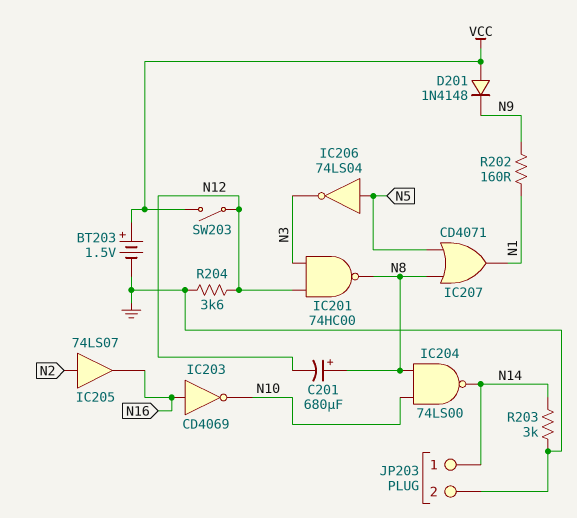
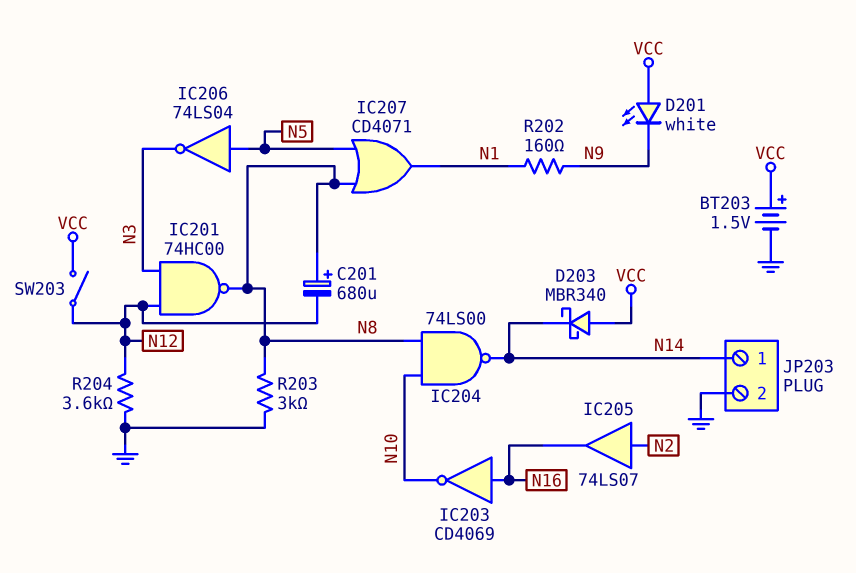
D201: diode 1N4148 (A VCC, K N9) -> LED white (A VCC, K N9)
D203: none -> schottky MBR340 (A VCC, K N14)
R203: 3k (GND, N14) -> 3k (GND, N8)

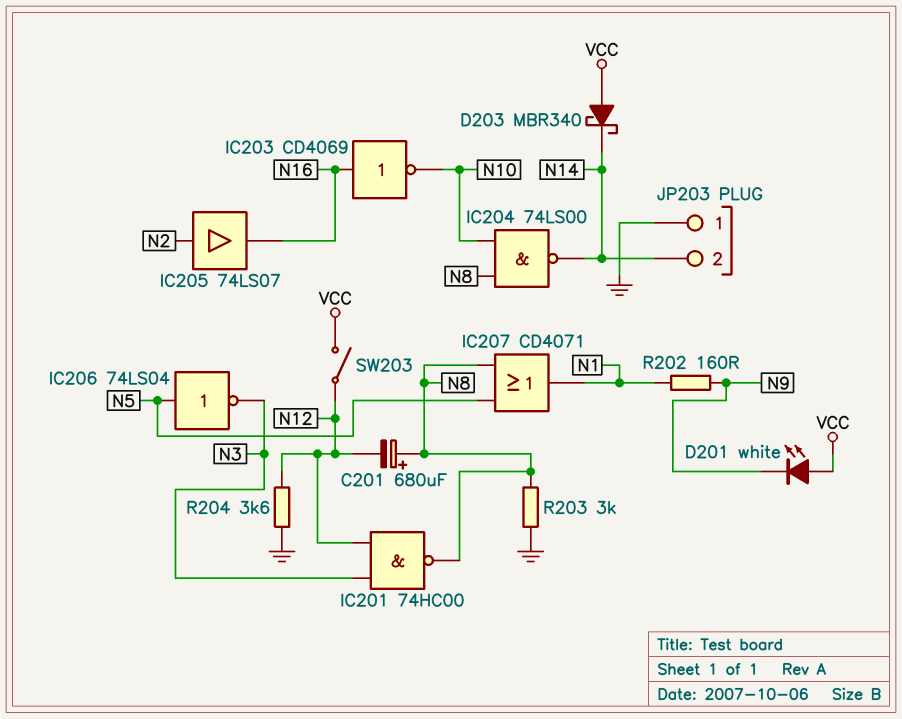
BT203: 1.5V (plus VCC, minus GND) -> none
JP203 pin 1: N14 -> GND
JP203 pin 2: GND -> N14

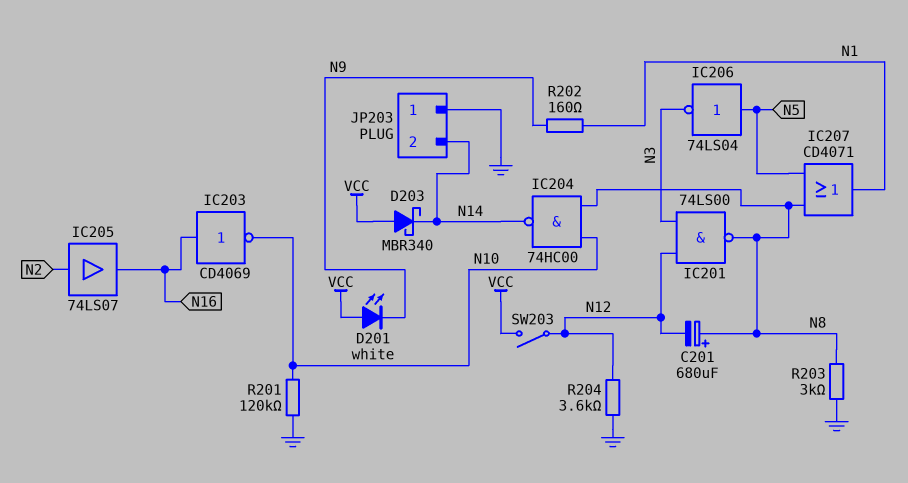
IC201: NAND 74HC00 (in N3, in N12, out N8) -> NAND 74LS00 (in N3, in N12, out N8)
IC204: NAND 74LS00 (in N8, in N10, out N14) -> NAND 74HC00 (in N8, in N10, out N14)
R201: none -> 120k (GND, N10)

